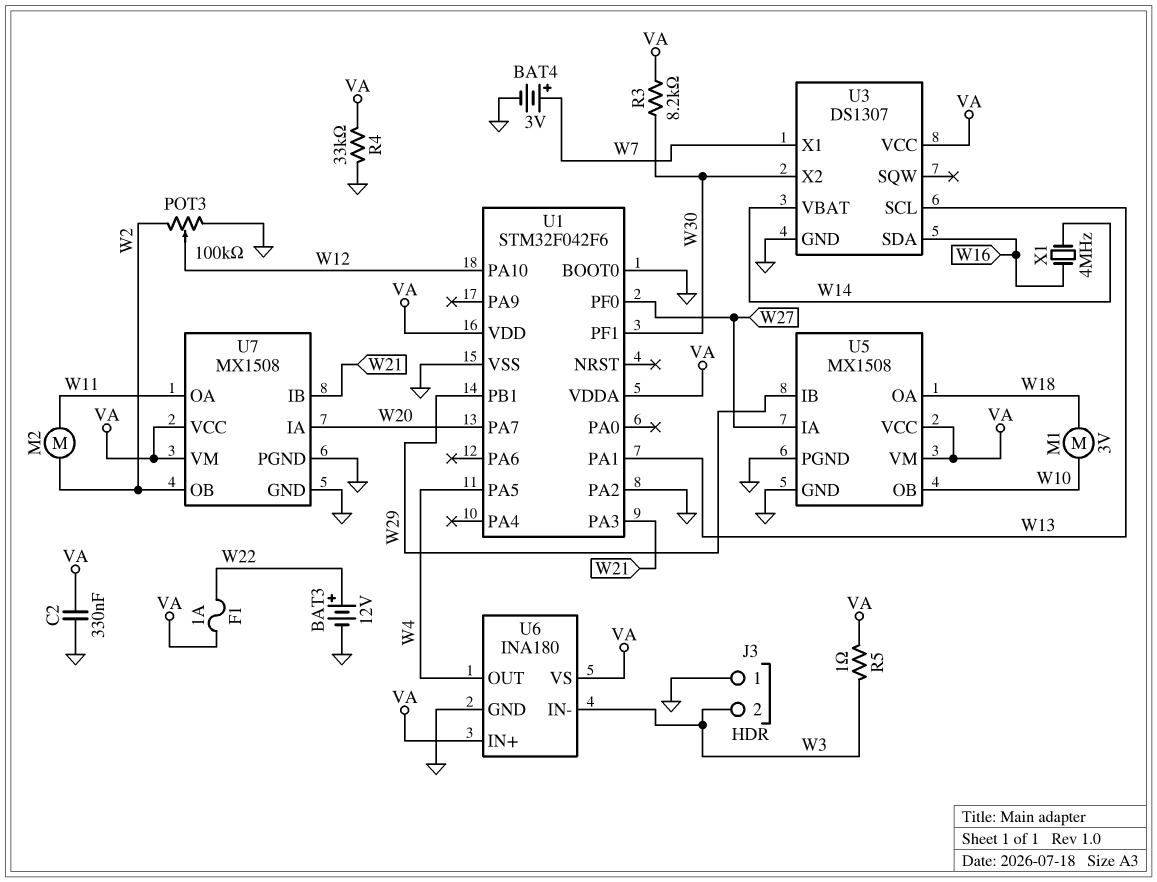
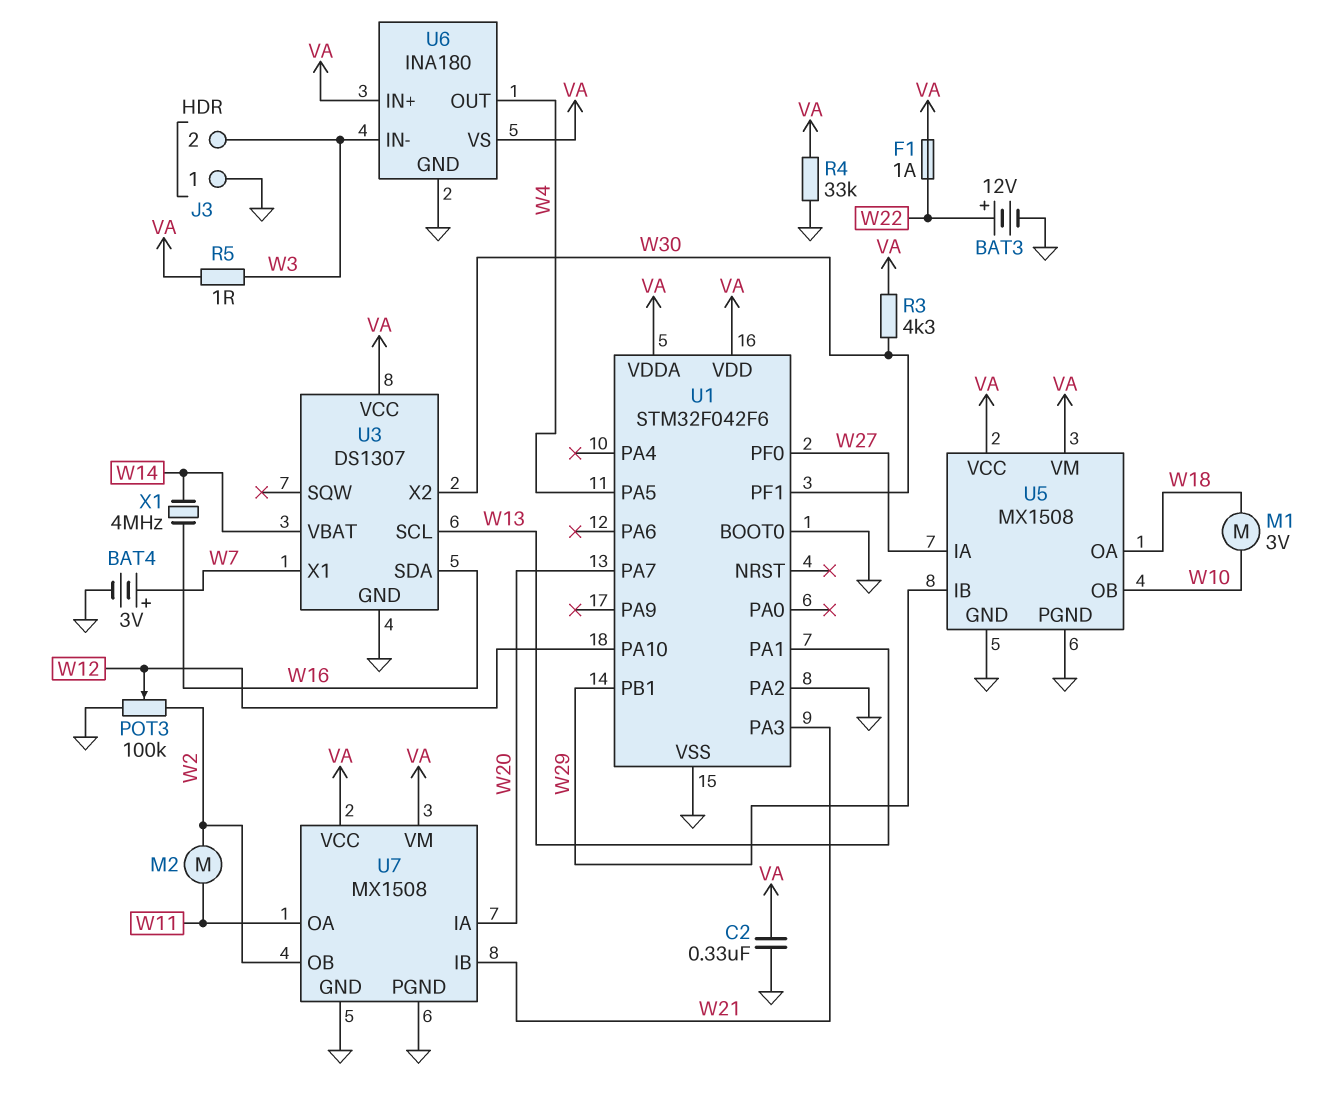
R3: 8.2k (VA, W30) -> 4.3k (VA, W30)

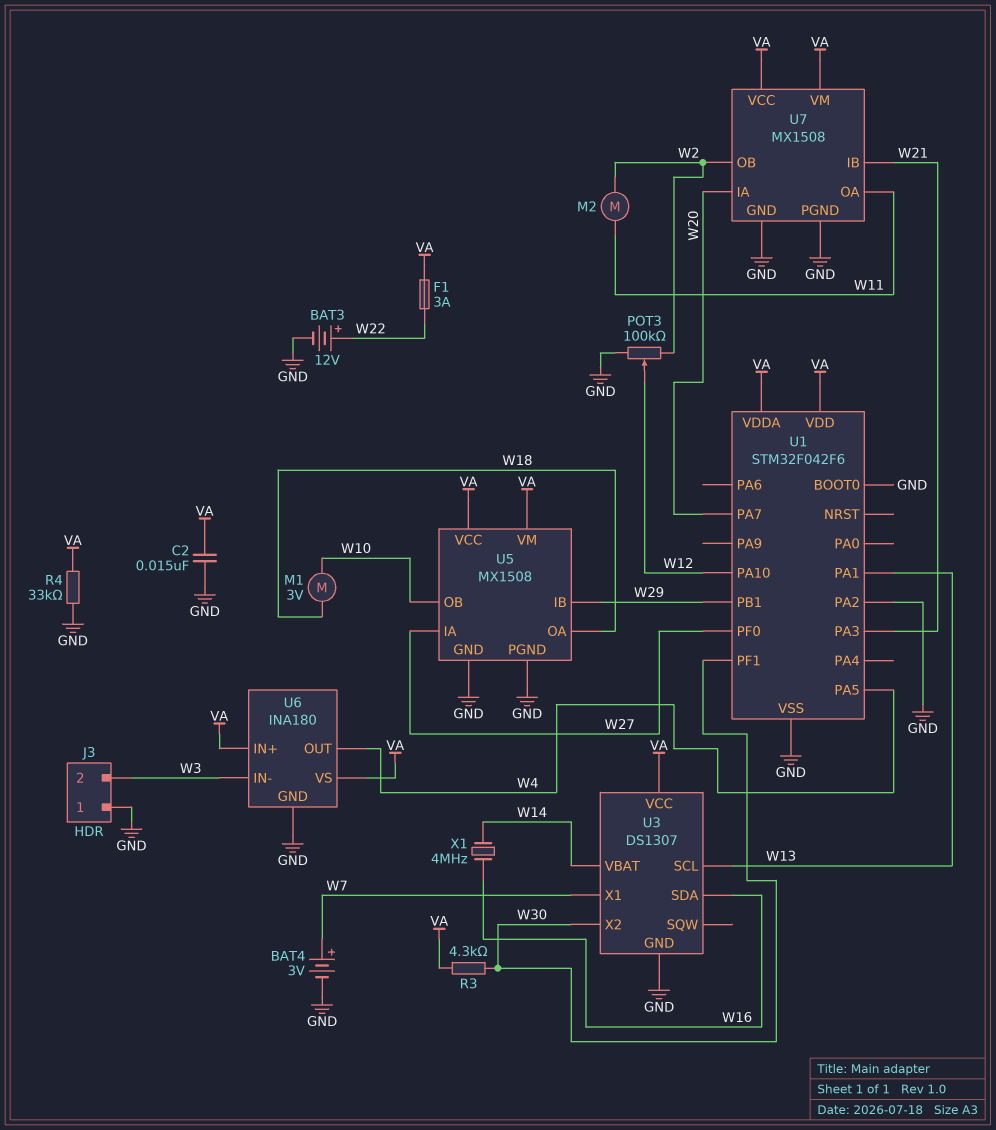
C2: 330nF (GND, VA) -> 15nF (GND, VA)
F1: 1A (VA, W22) -> 3A (VA, W22)
R5: 1 (VA, W3) -> none

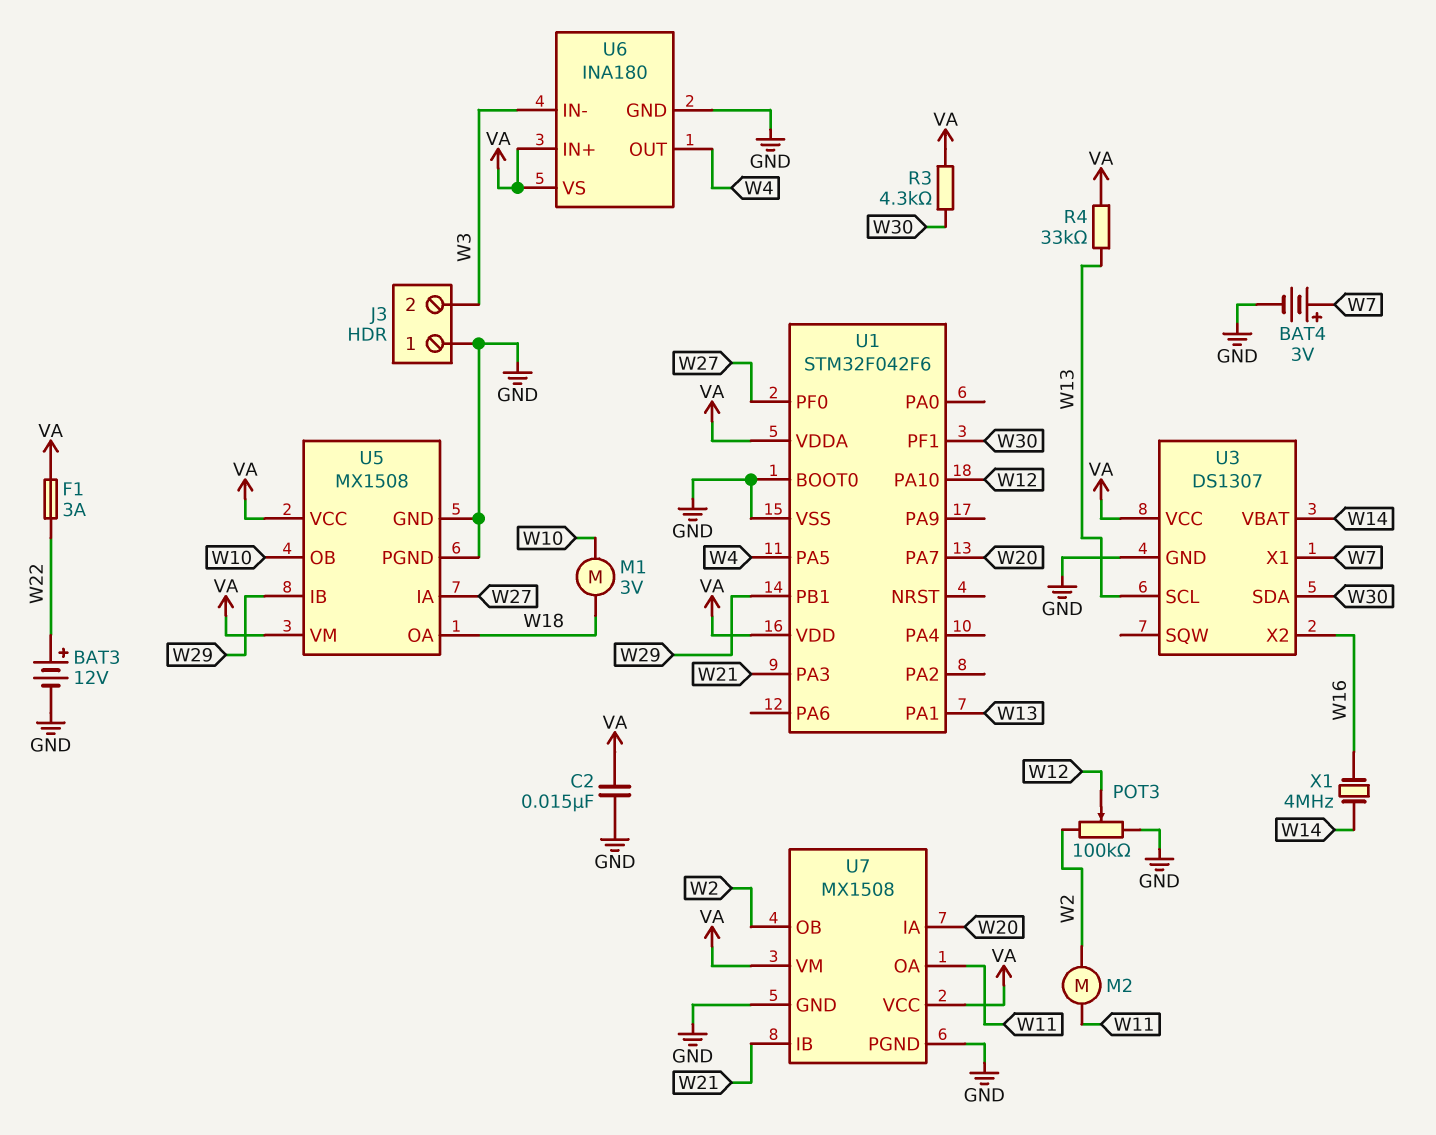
R4: 33k (GND, VA) -> 33k (VA, W13)
U1 pin PA2: GND -> none
U3 pin SDA: W16 -> W30
U3 pin X2: W30 -> W16

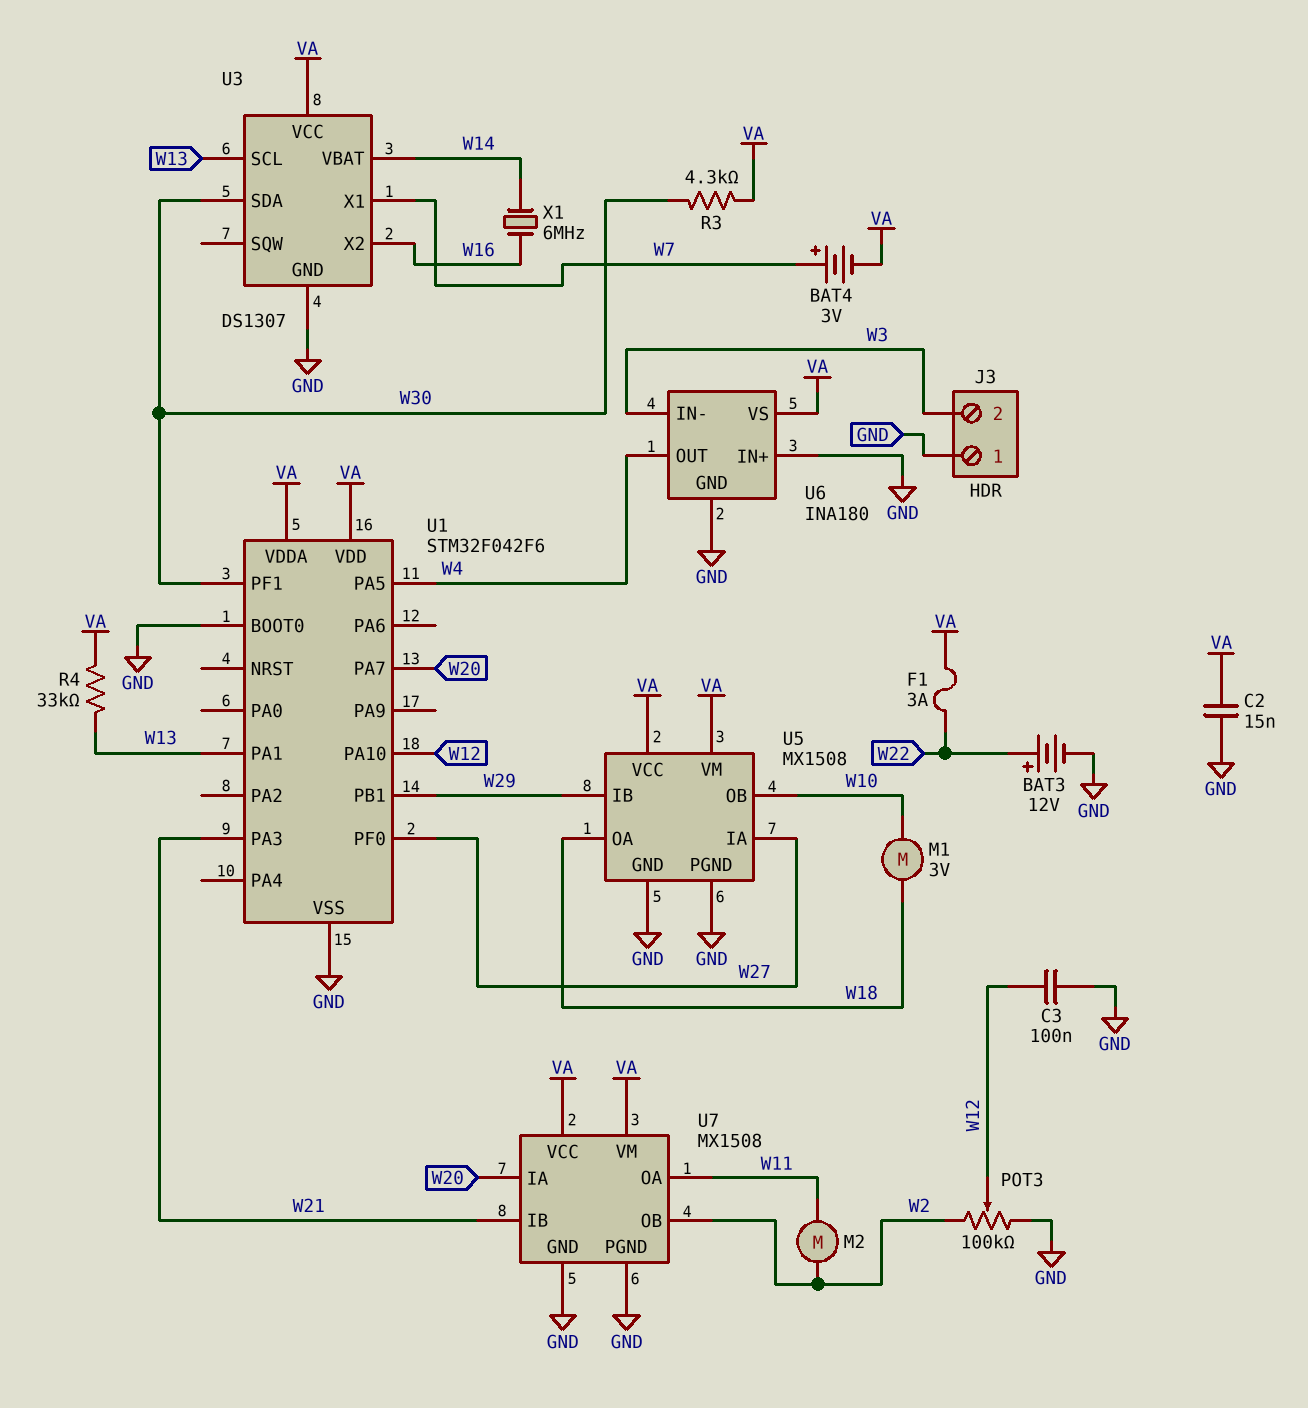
BAT4: 3V (plus W7, minus GND) -> 3V (plus W7, minus VA)
C3: none -> 100nF (GND, W12)
U6 pin IN+: VA -> GND
X1: 4MHz (W14, W16) -> 6MHz (W14, W16)

